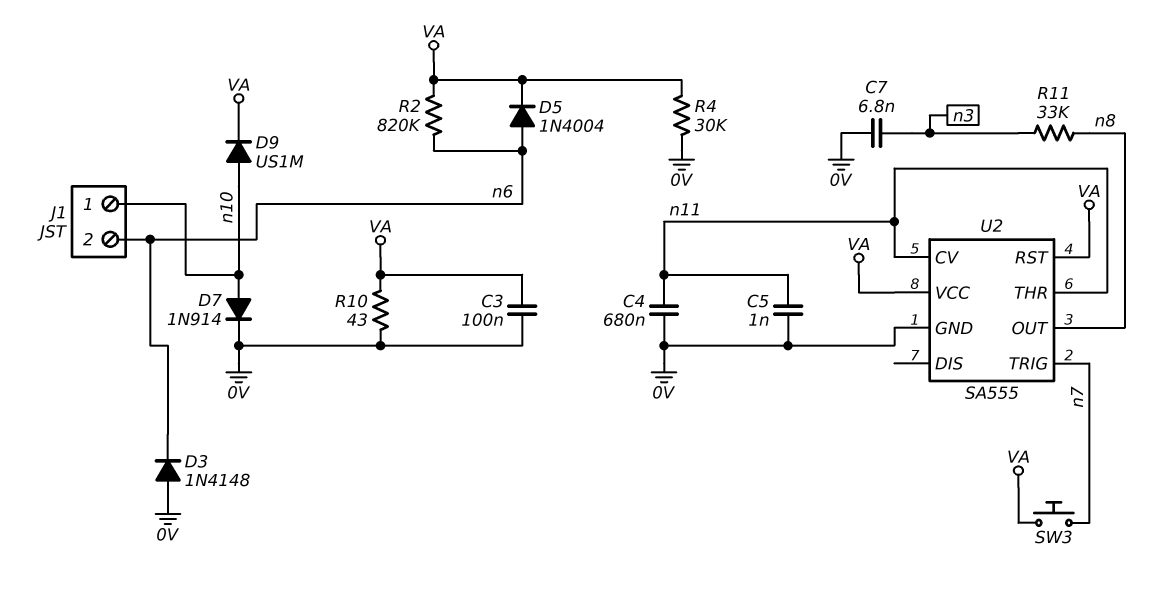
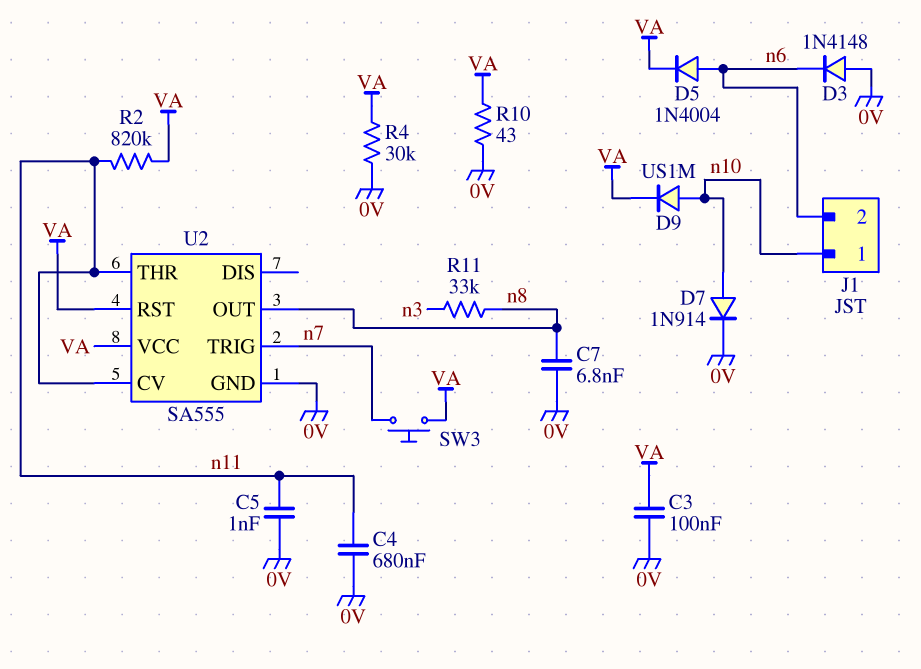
C7: 6.8nF (0V, n3) -> 6.8nF (0V, n8)
R2: 820k (VA, n6) -> 820k (VA, n11)

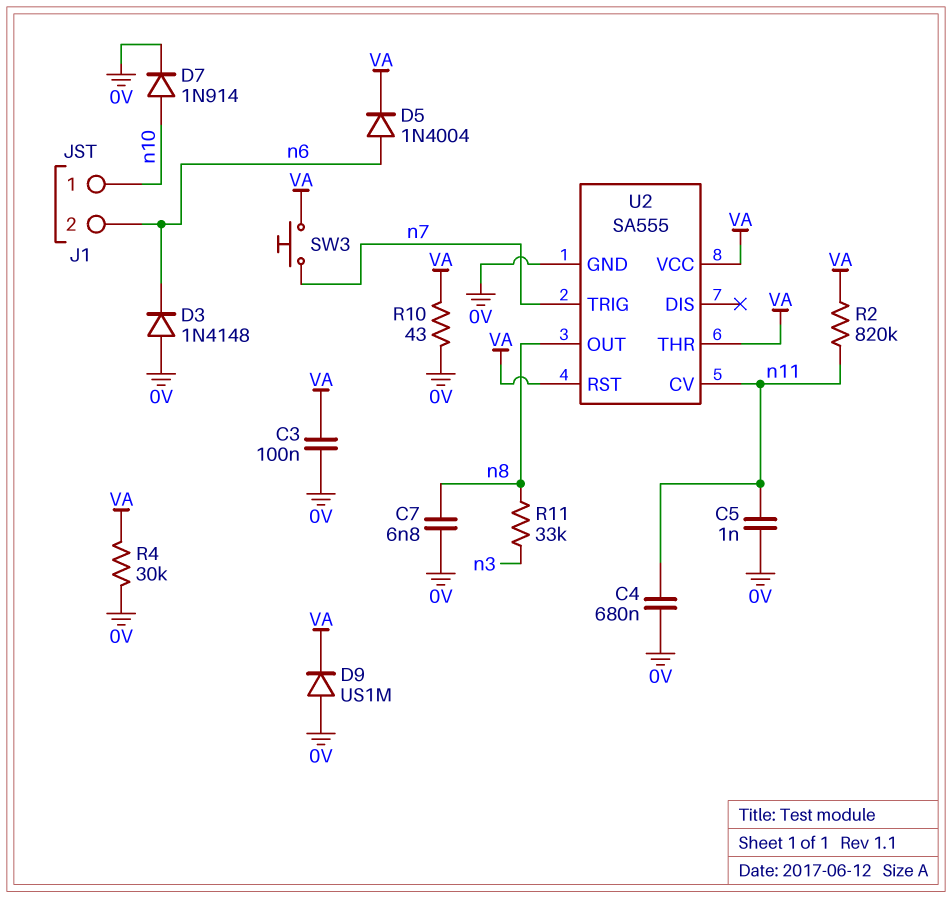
D9: diode US1M (A n10, K VA) -> diode US1M (A 0V, K VA)
U2 pin THR: n11 -> VA

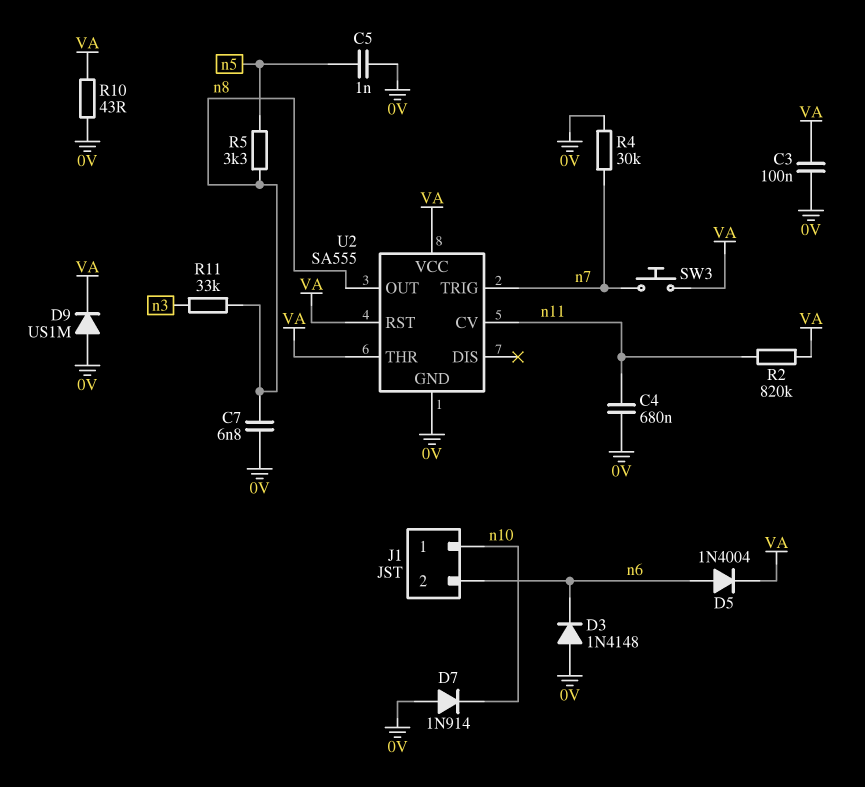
C5: 1nF (0V, n11) -> 1nF (0V, n5)
D7: diode 1N914 (A n10, K 0V) -> diode 1N914 (A 0V, K n10)
R4: 30k (0V, VA) -> 30k (0V, n7)
R5: none -> 3.3k (n5, n8)

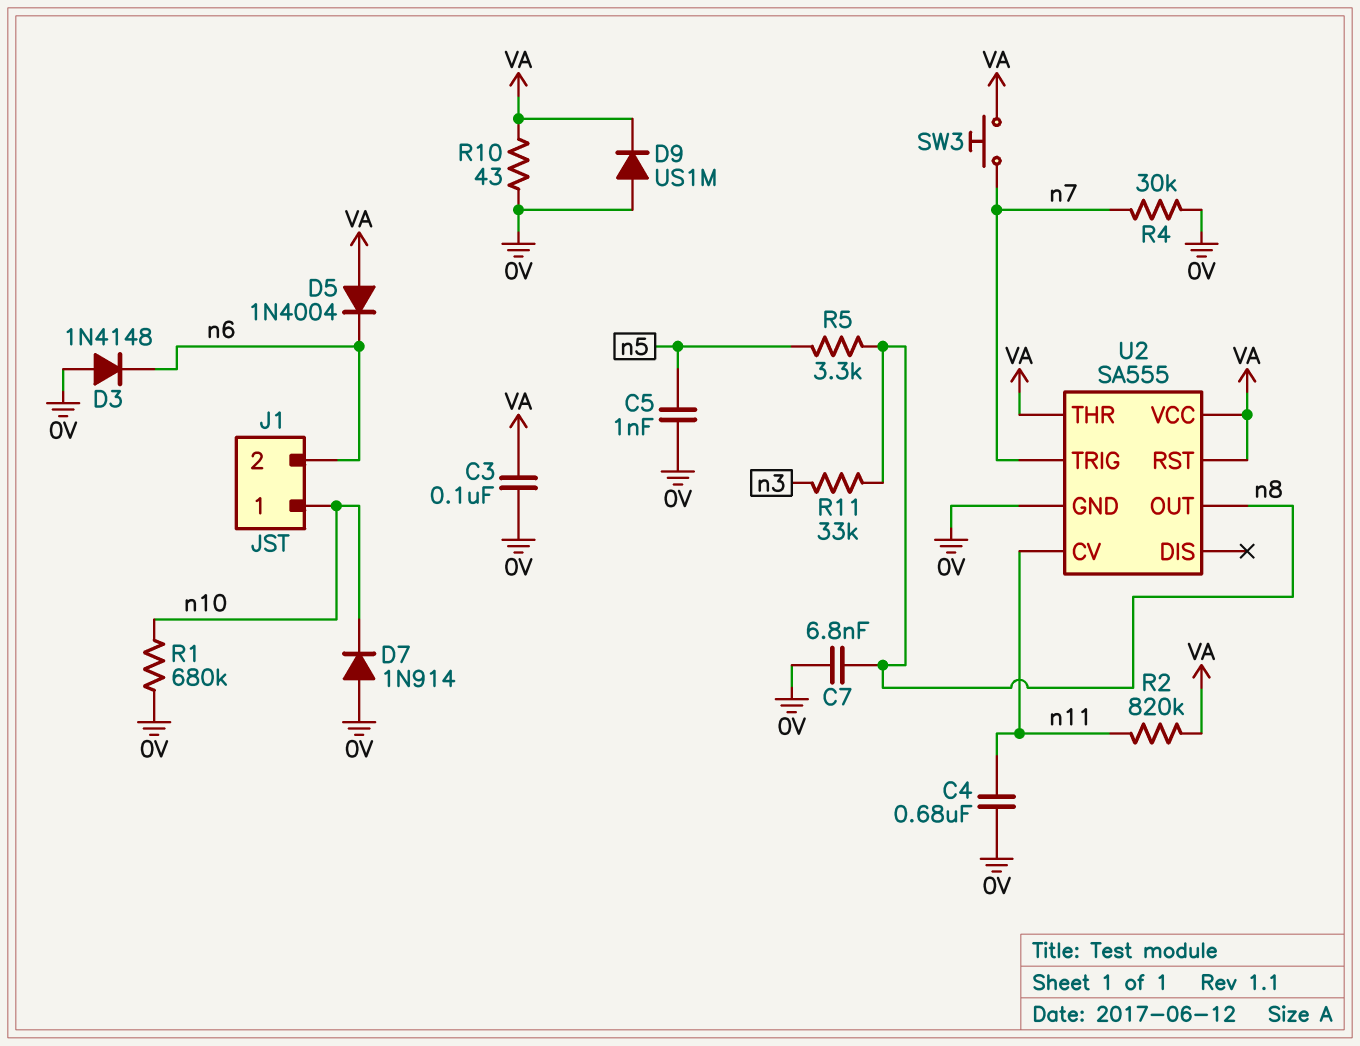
D5: diode 1N4004 (A n6, K VA) -> diode 1N4004 (A VA, K n6)
R1: none -> 680k (0V, n10)

